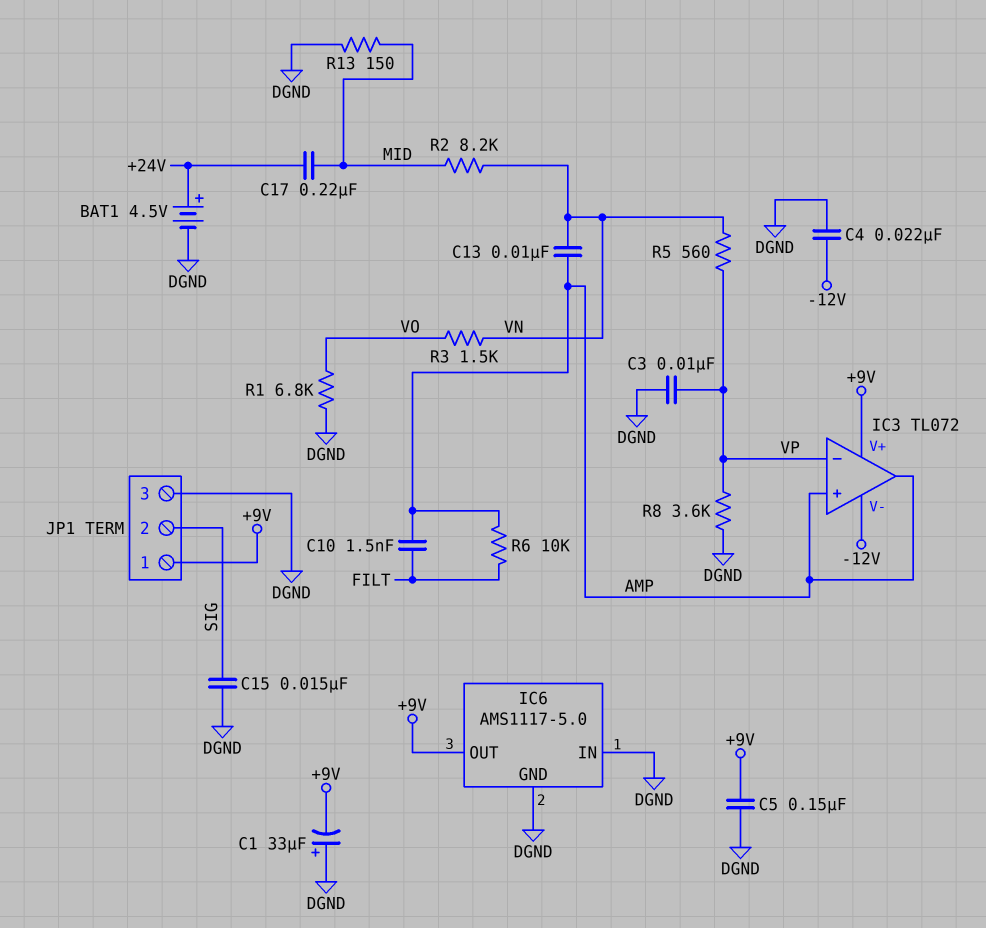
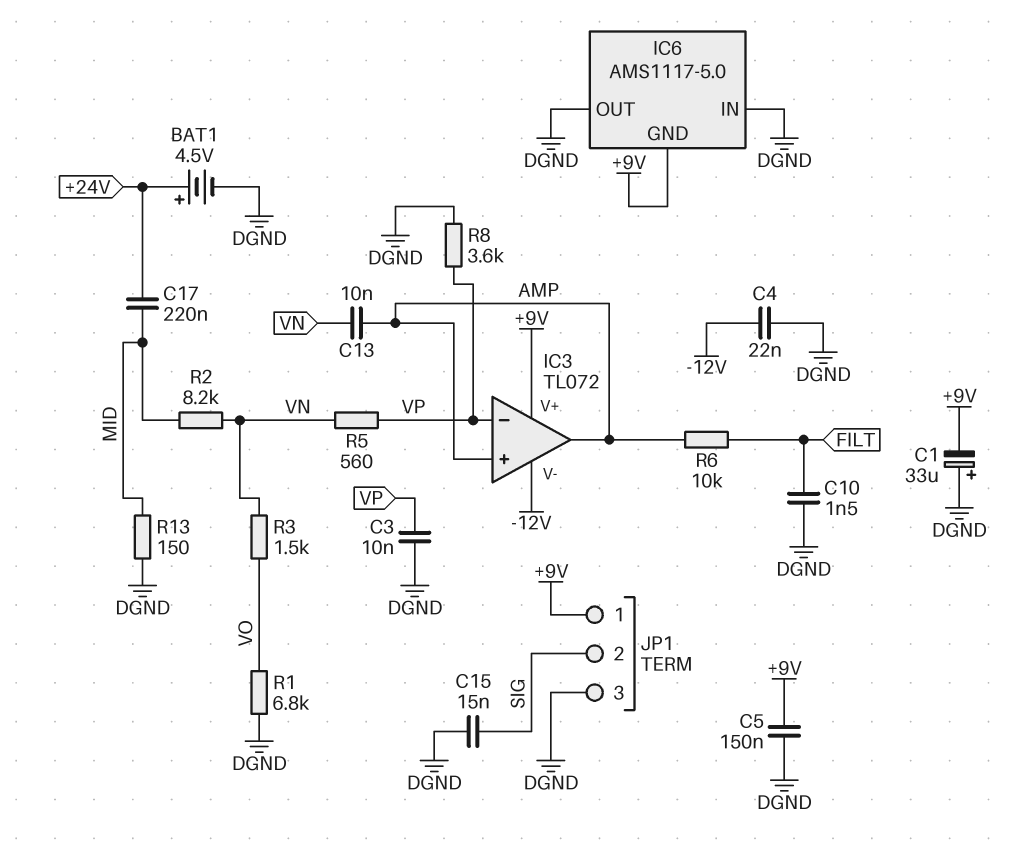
C10: 1.5nF (AMP, FILT) -> 1.5nF (DGND, FILT)
IC6 pin GND: DGND -> +9V
IC6 pin OUT: +9V -> DGND

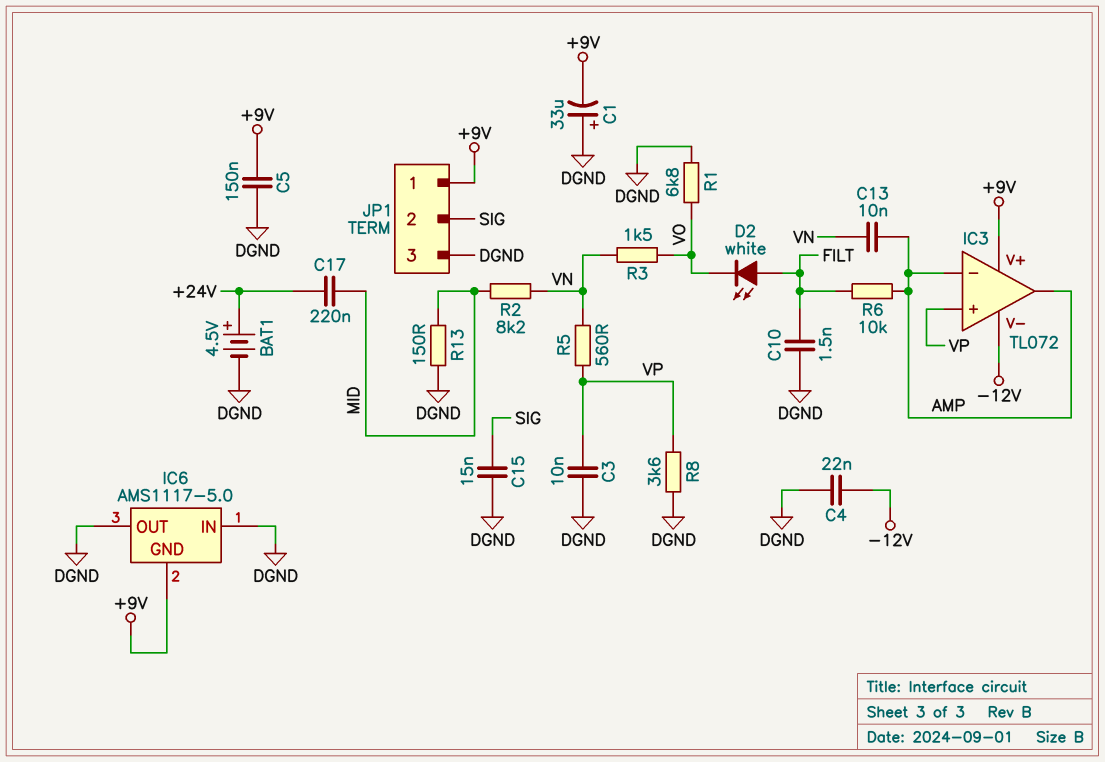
D2: none -> LED white (A FILT, K VO)
IC3 pin in+: AMP -> VP
IC3 pin in-: VP -> AMP

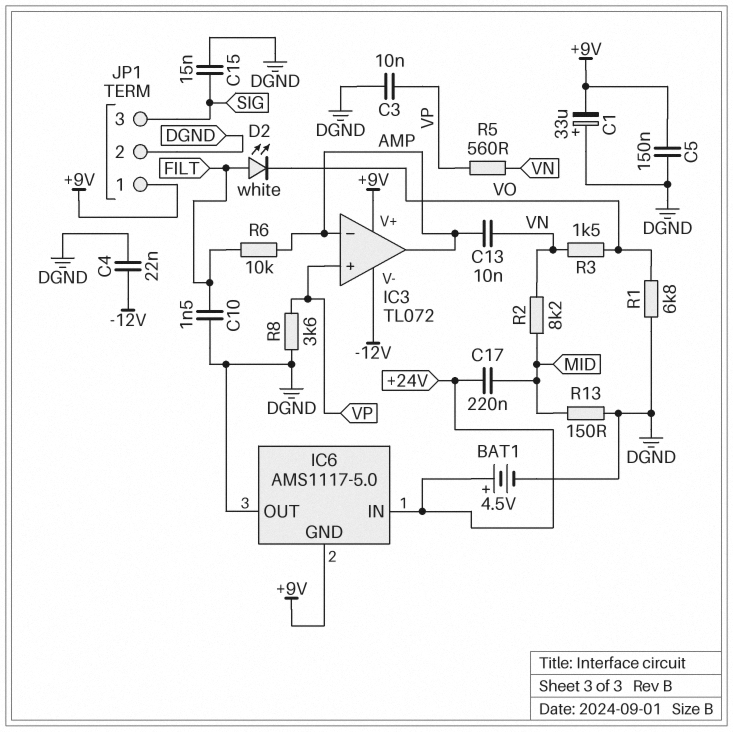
IC6 pin IN: DGND -> +24V
JP1 pin 2: SIG -> DGND
JP1 pin 3: DGND -> SIG

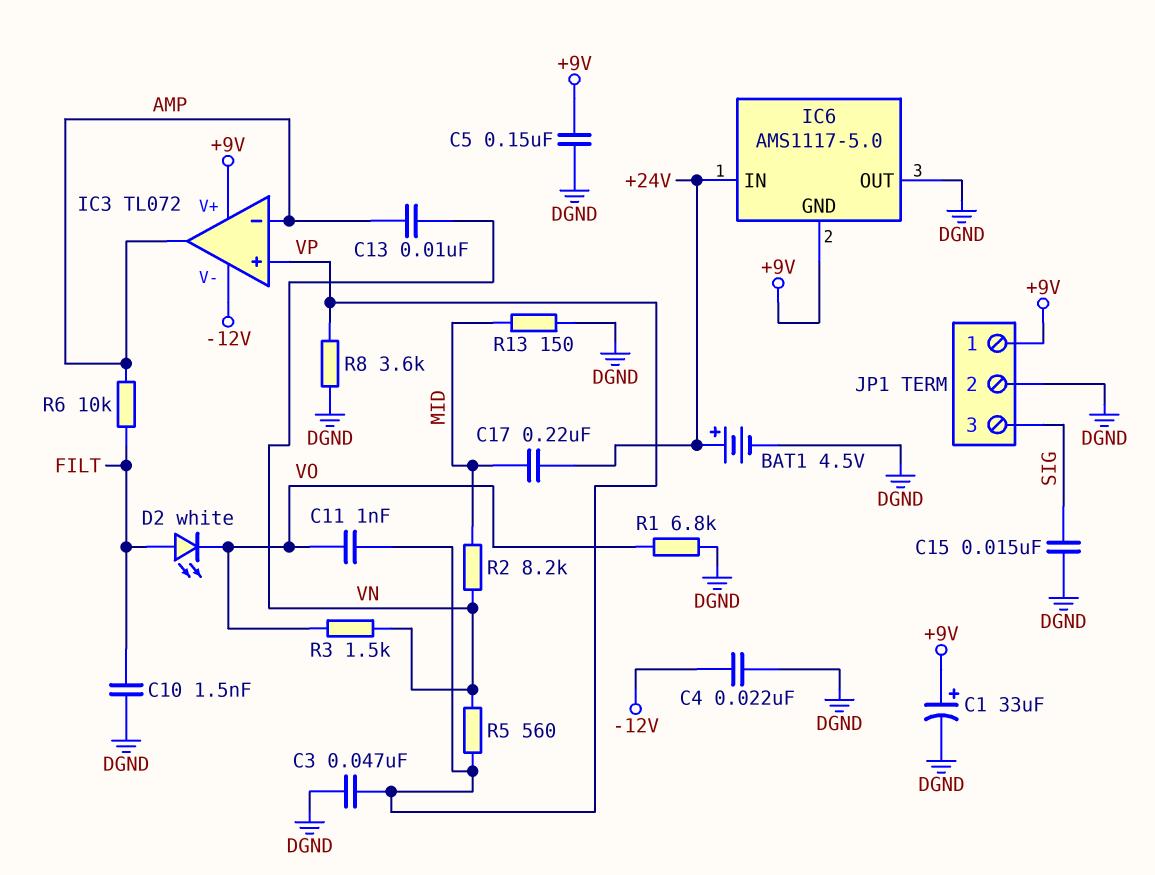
C1: 33uF (plus DGND, minus +9V) -> 33uF (plus +9V, minus DGND)
C3: 10nF (DGND, VP) -> 47nF (DGND, VP)
C11: none -> 1nF (VO, VP)

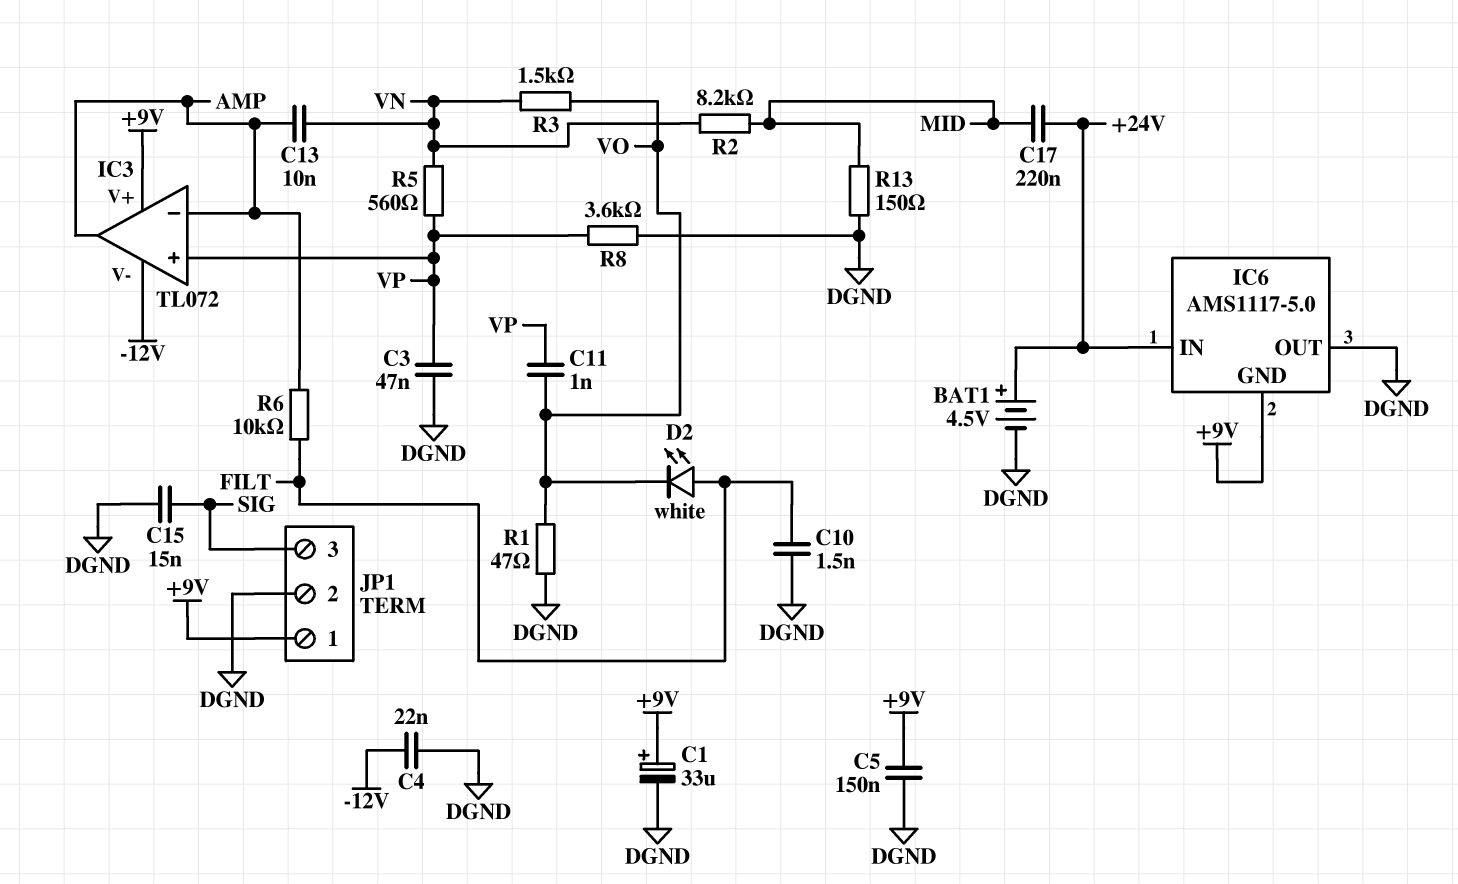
R1: 6.8k (DGND, VO) -> 47 (DGND, VO)

